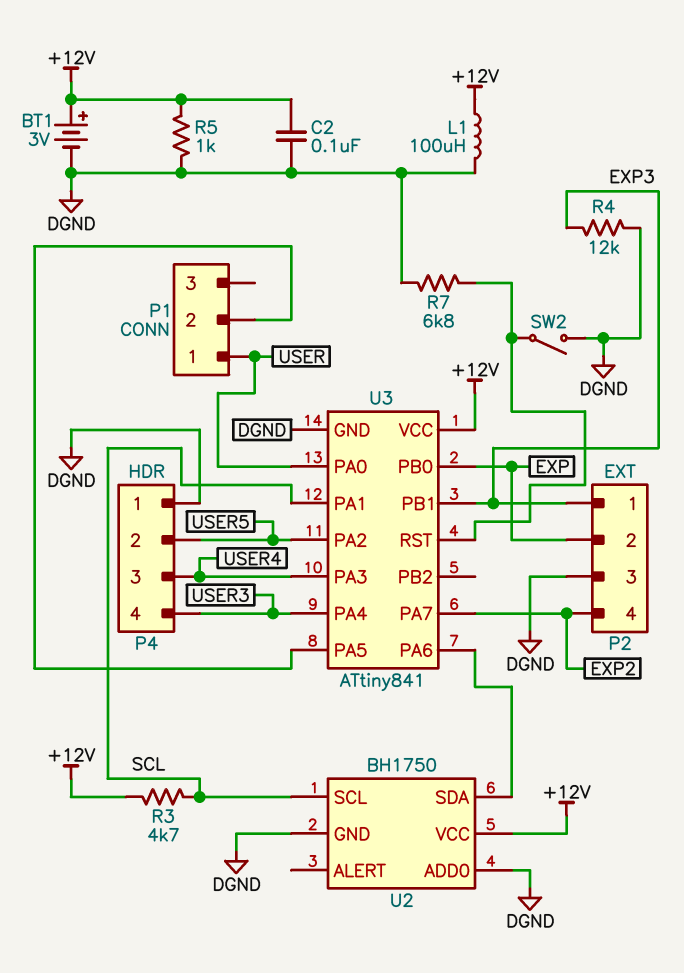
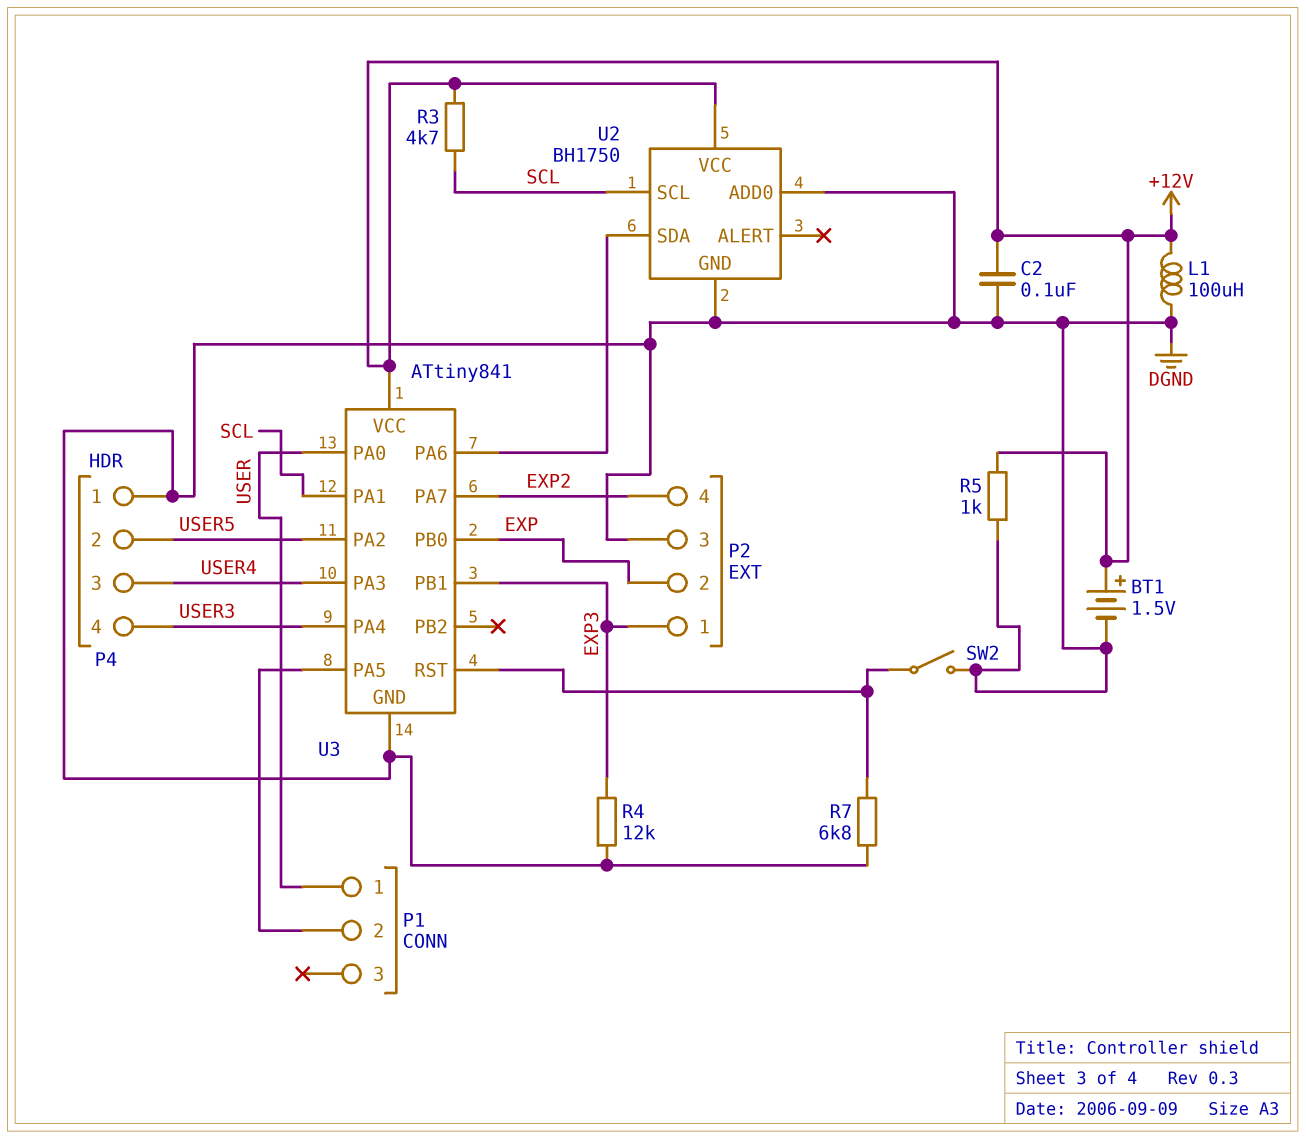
BT1: 3V (plus +12V, minus DGND) -> 1.5V (plus +12V, minus DGND)

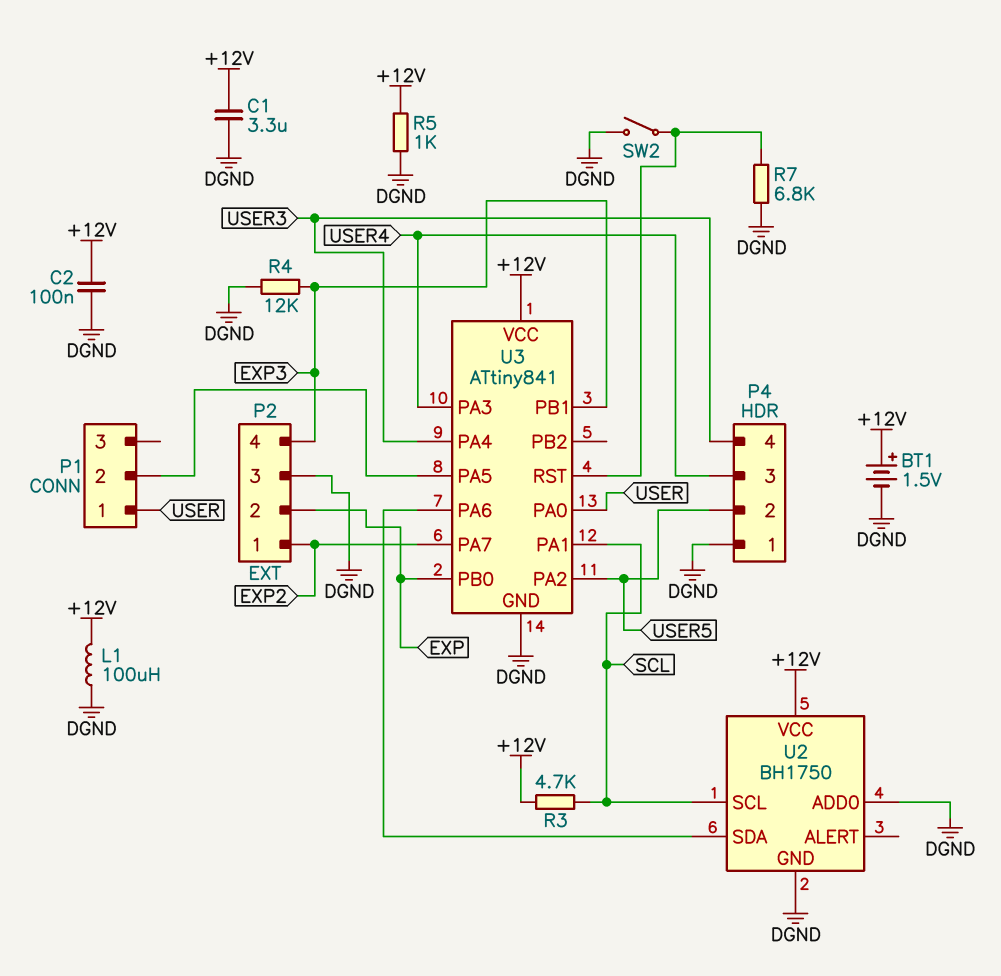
C1: none -> 3.3uF (+12V, DGND)
P2 pin 1: EXP3 -> EXP2
P2 pin 4: EXP2 -> EXP3

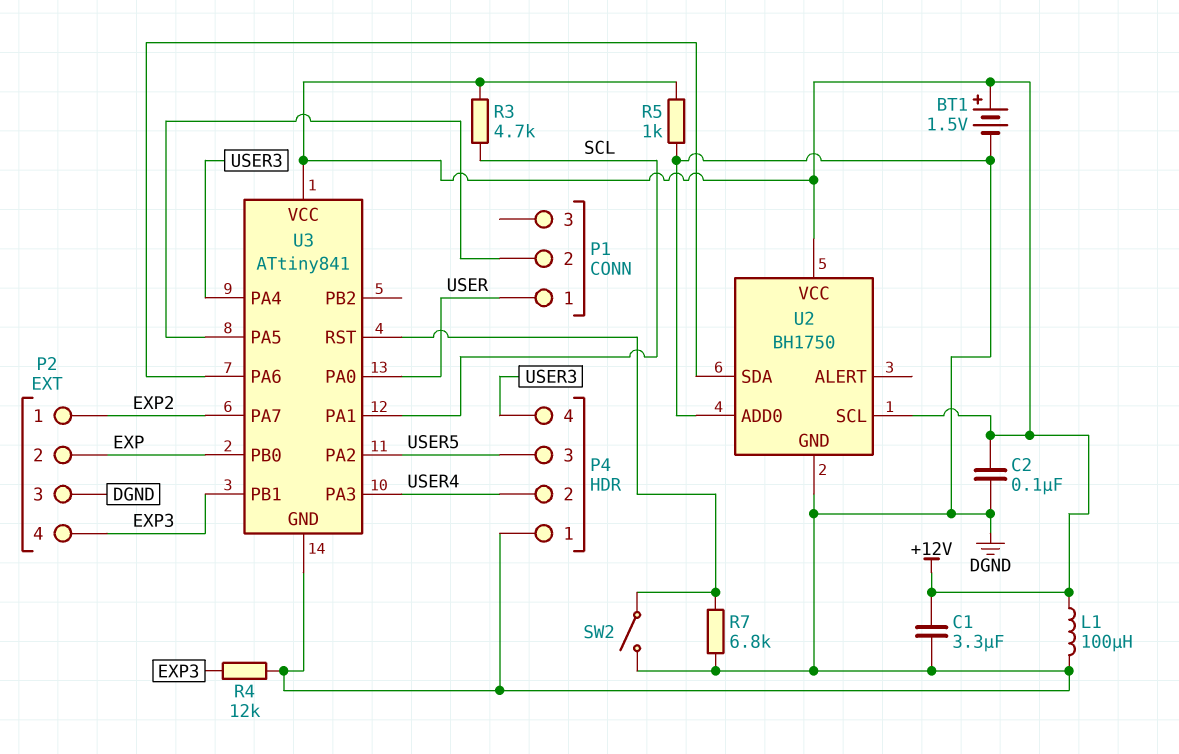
P4 pin 2: USER5 -> USER4
P4 pin 3: USER4 -> USER5
U2 pin SCL: SCL -> +12V

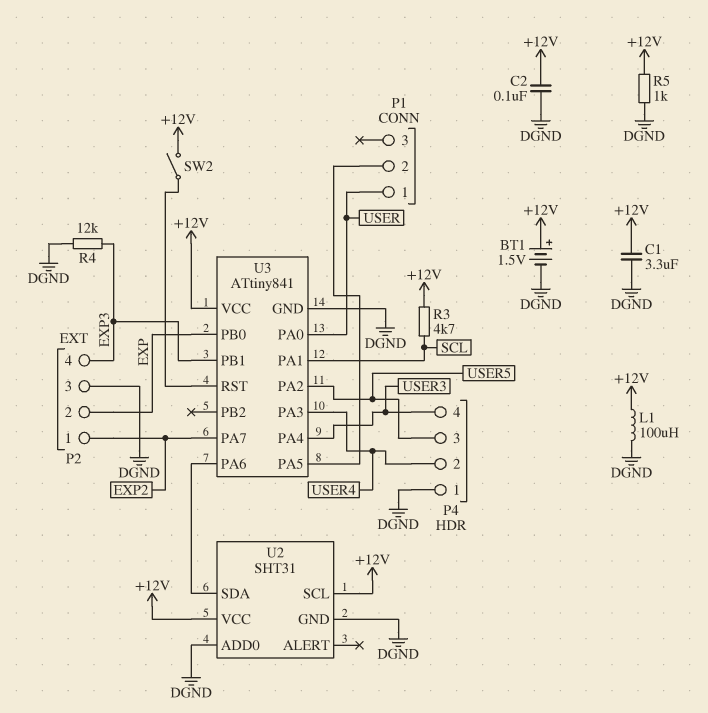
R7: 6.8k (DGND, U3/RST) -> none
SW2: switch (DGND, U3/RST) -> switch (+12V, U3/RST)
U2: BH1750 -> SHT31

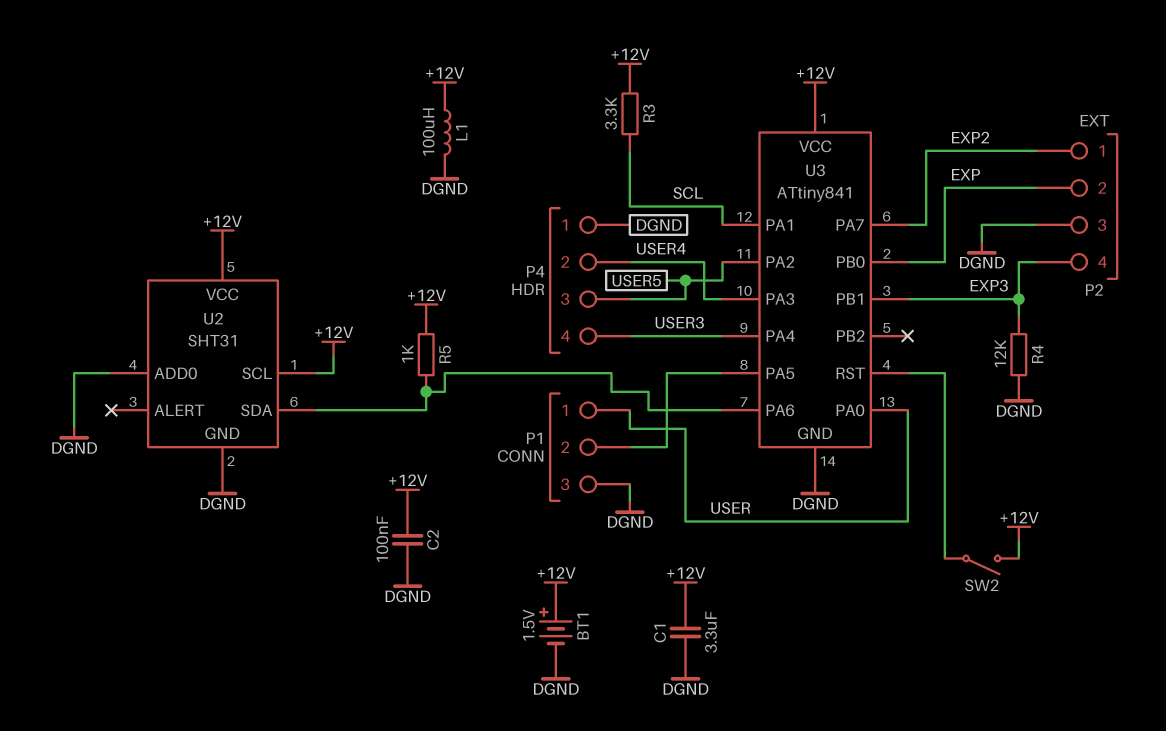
P1 pin 3: none -> DGND
R3: 4.7k (+12V, SCL) -> 3.3k (+12V, SCL)
R5: 1k (+12V, DGND) -> 1k (+12V, U2/SDA)

